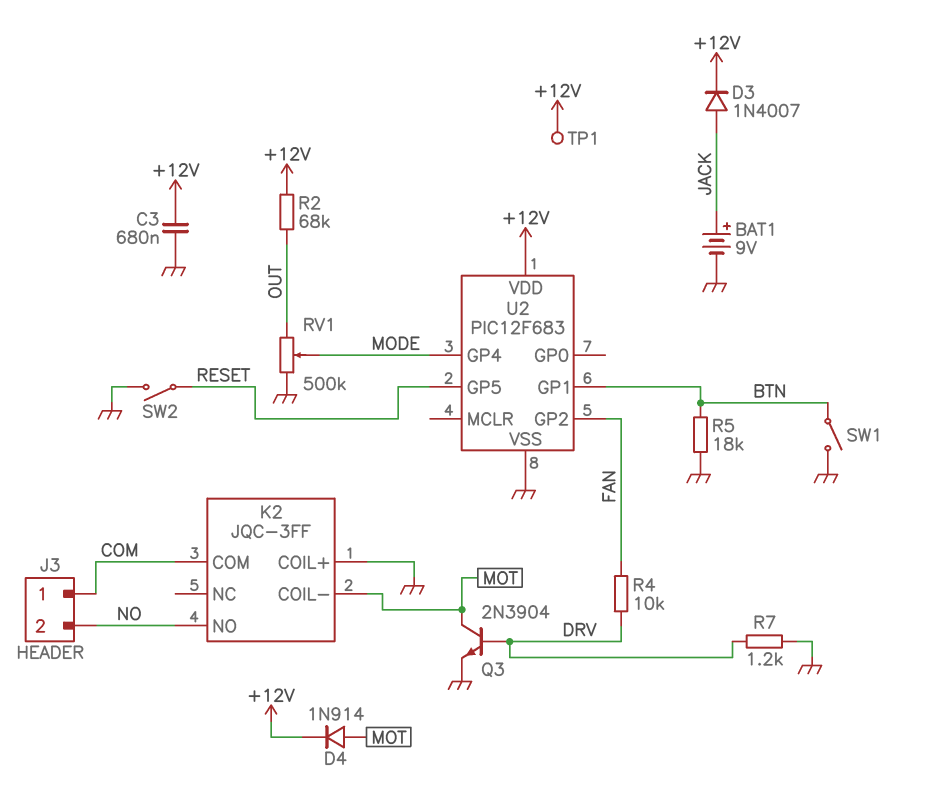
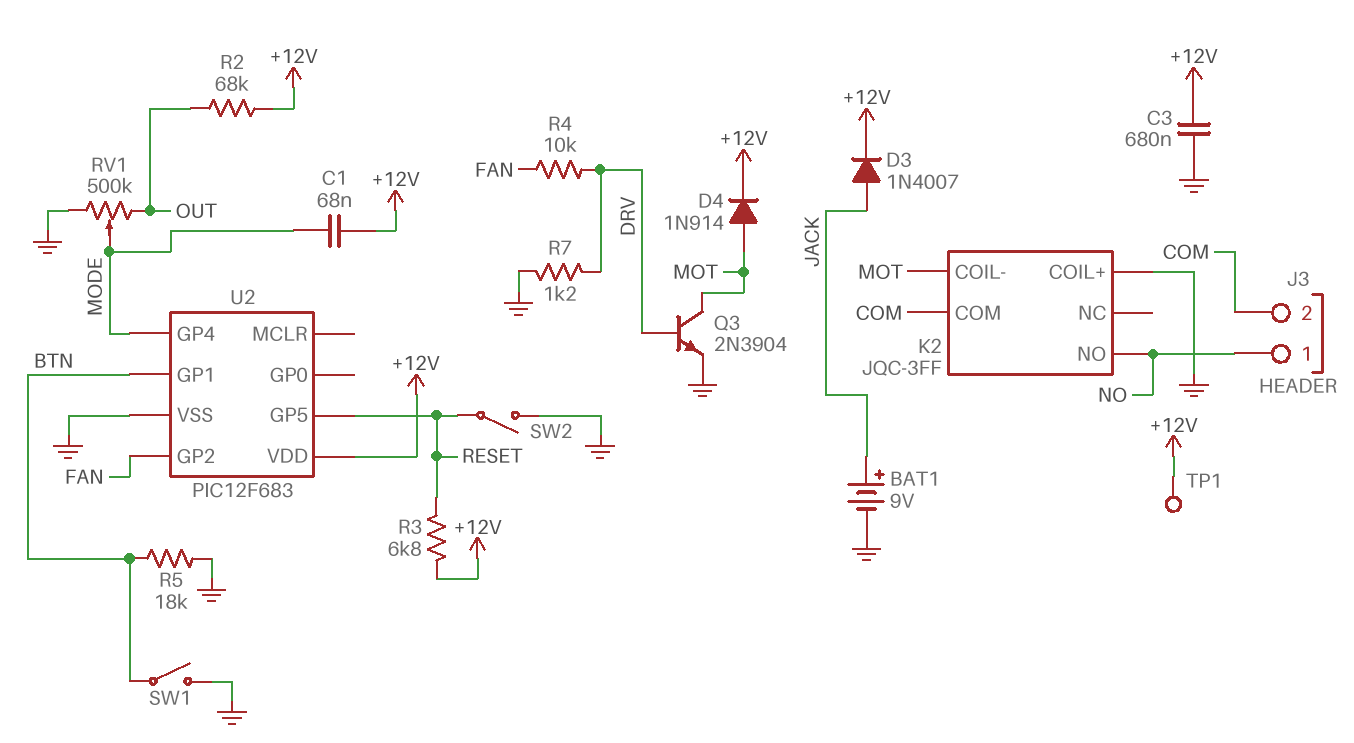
C1: none -> 68nF (+12V, MODE)
J3 pin 1: COM -> NO
J3 pin 2: NO -> COM
R3: none -> 6.8k (+12V, RESET)

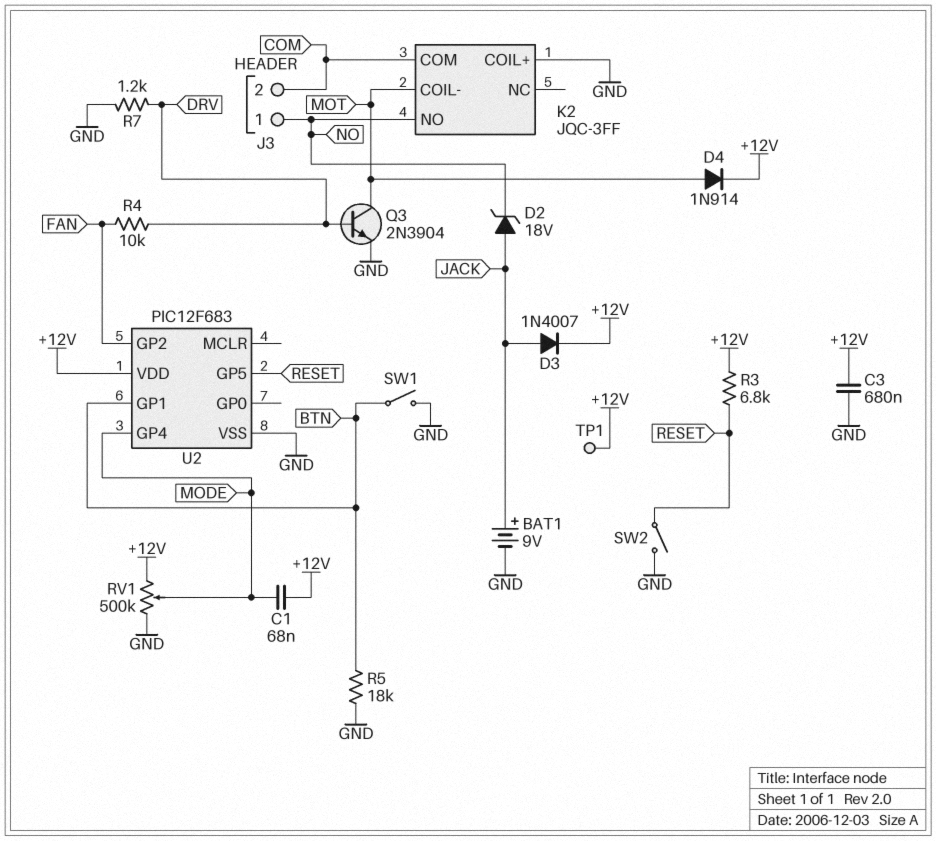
D2: none -> zener 18V (A JACK, K NO)
R2: 68k (+12V, OUT) -> none
RV1: 500k (GND, OUT, wiper MODE) -> 500k (+12V, GND, wiper MODE)

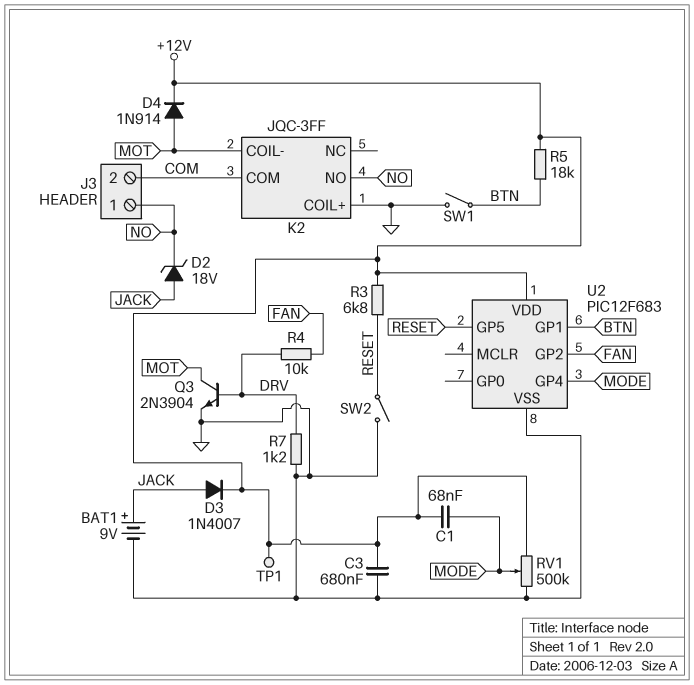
R5: 18k (BTN, GND) -> 18k (+12V, BTN)

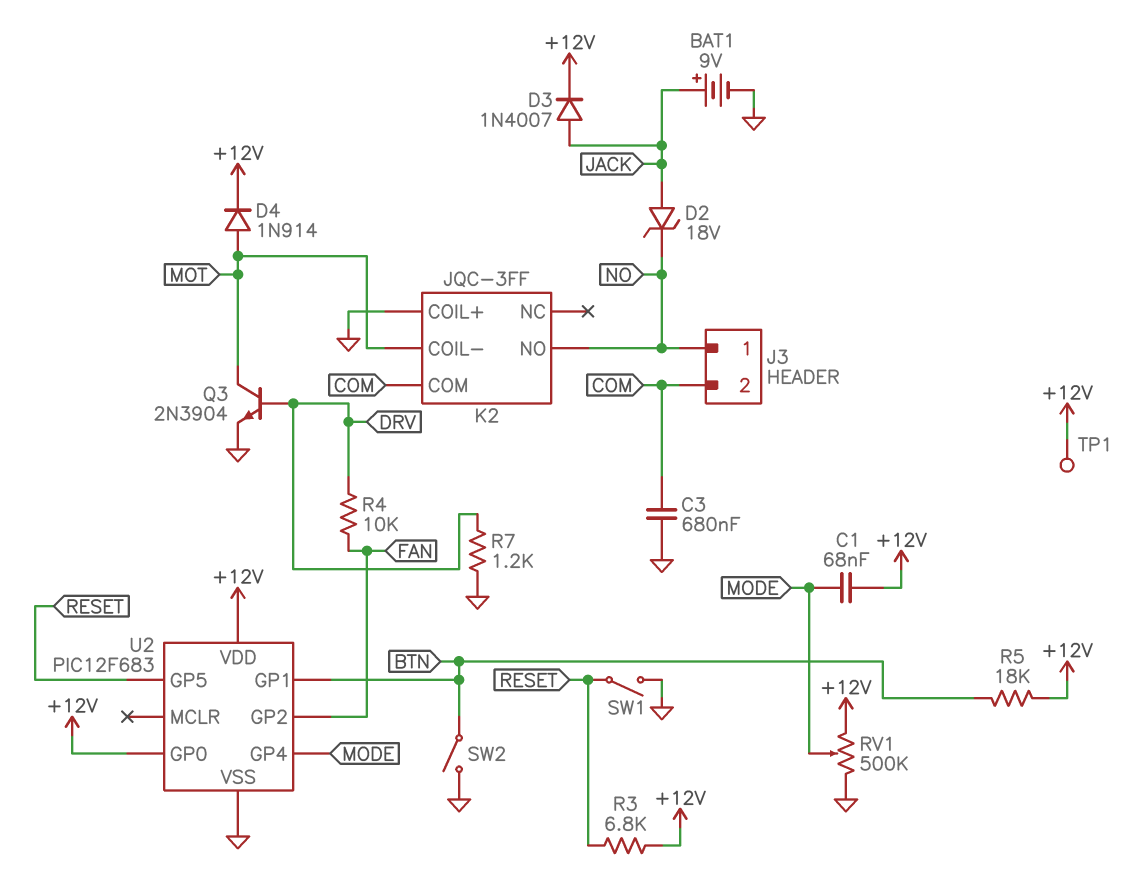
C3: 680nF (+12V, GND) -> 680nF (COM, GND)
SW1: switch (BTN, GND) -> switch (GND, RESET)
SW2: switch (GND, RESET) -> switch (BTN, GND)
U2 pin GP0: none -> +12V

